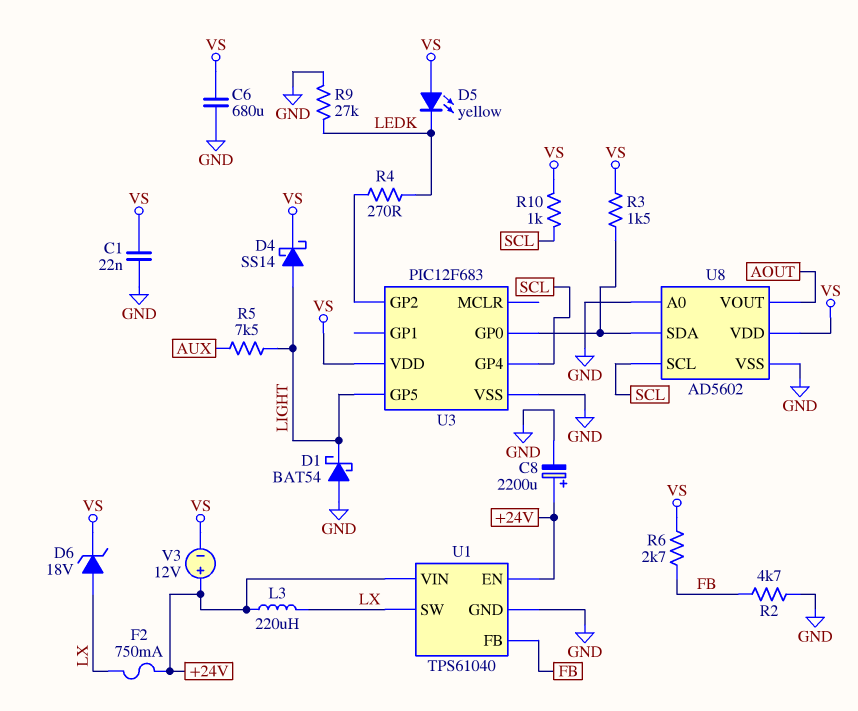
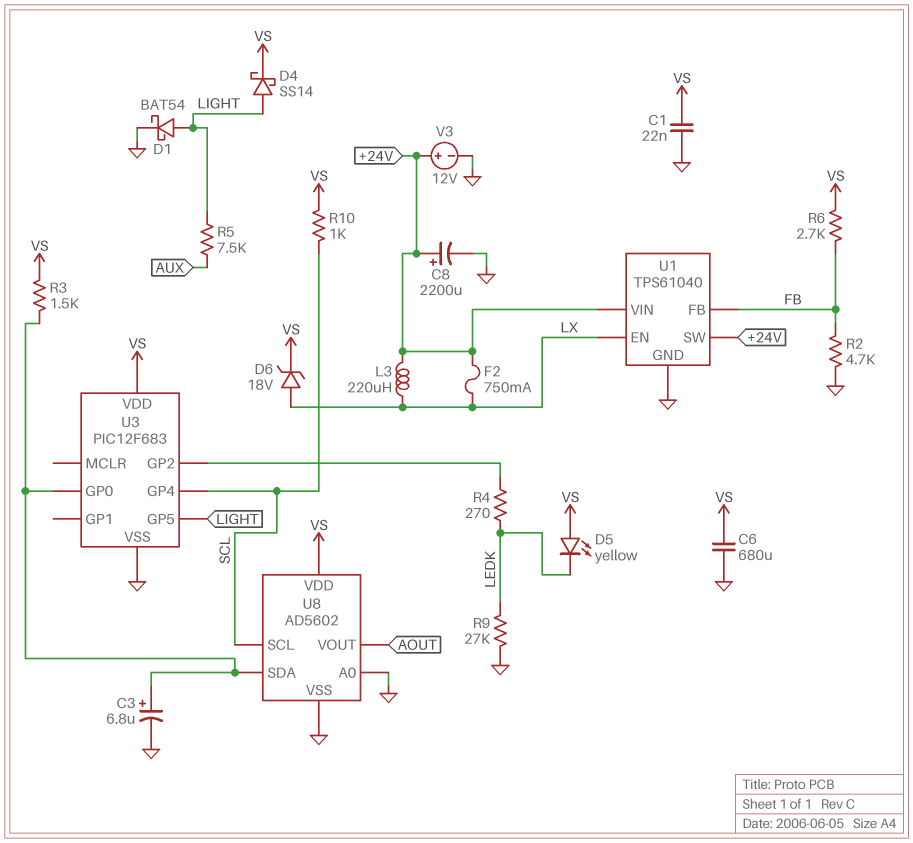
C3: none -> 6.8uF (plus U3/GP0, minus GND)
D1: schottky BAT54 (A GND, K LIGHT) -> schottky BAT54 (A LIGHT, K GND)
U1 pin EN: +24V -> LX
U1 pin SW: LX -> +24V
V3: 12V (plus +24V, minus VS) -> 12V (plus +24V, minus GND)

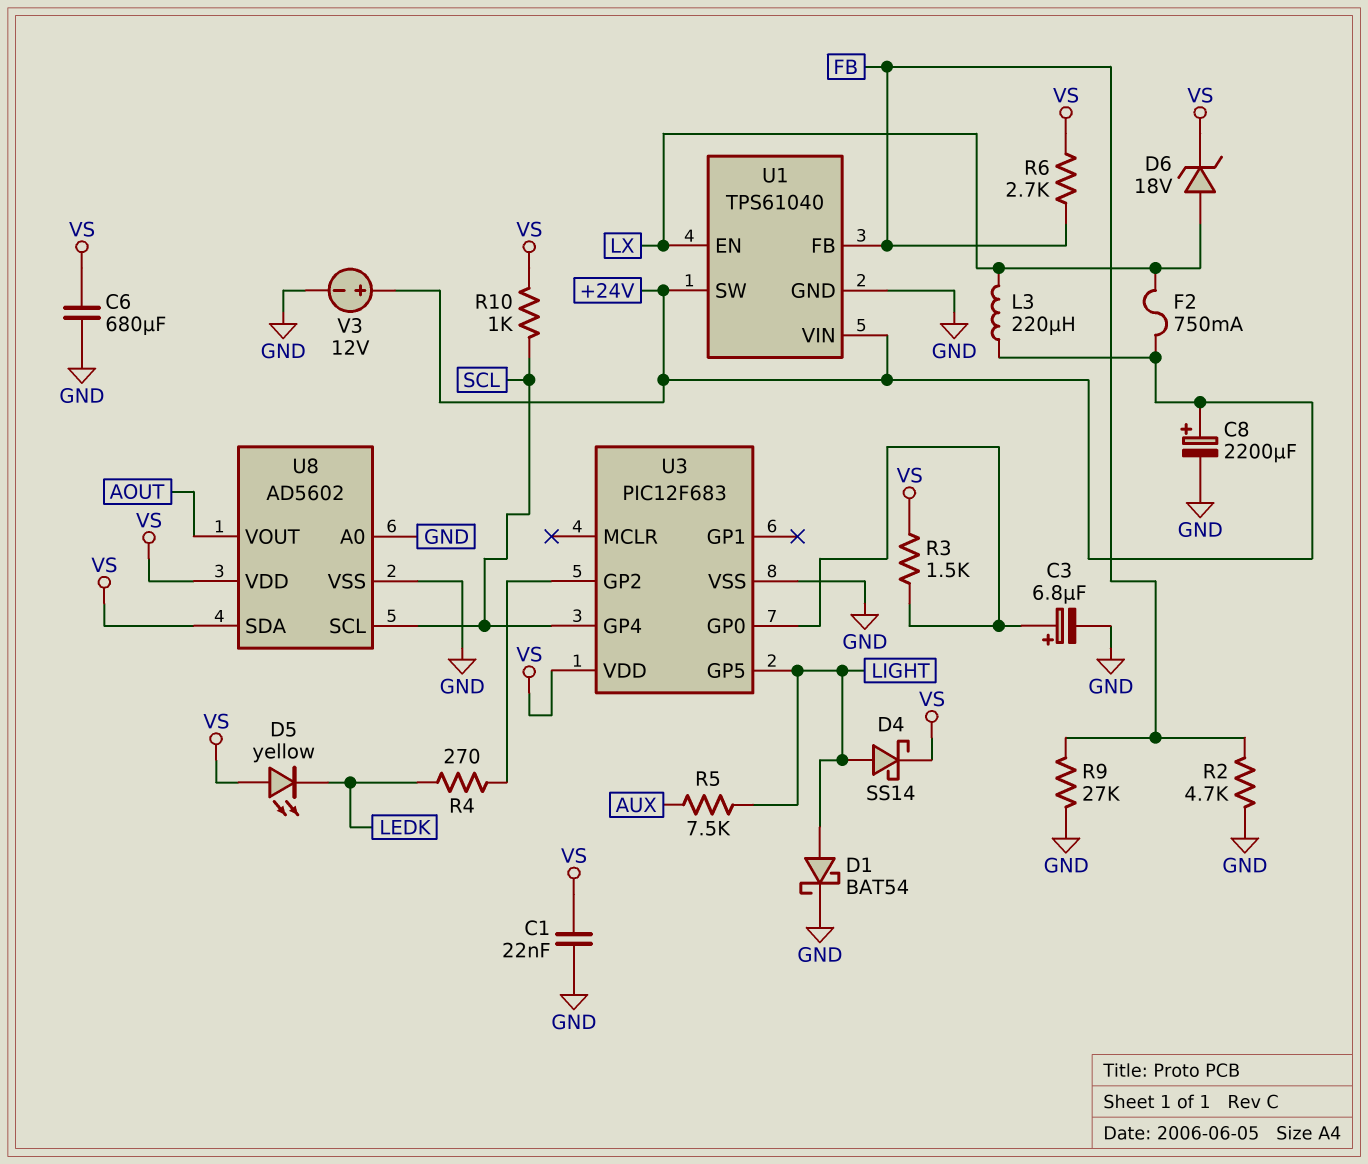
R9: 27k (GND, LEDK) -> 27k (FB, GND)
U8 pin SDA: U3/GP0 -> VS

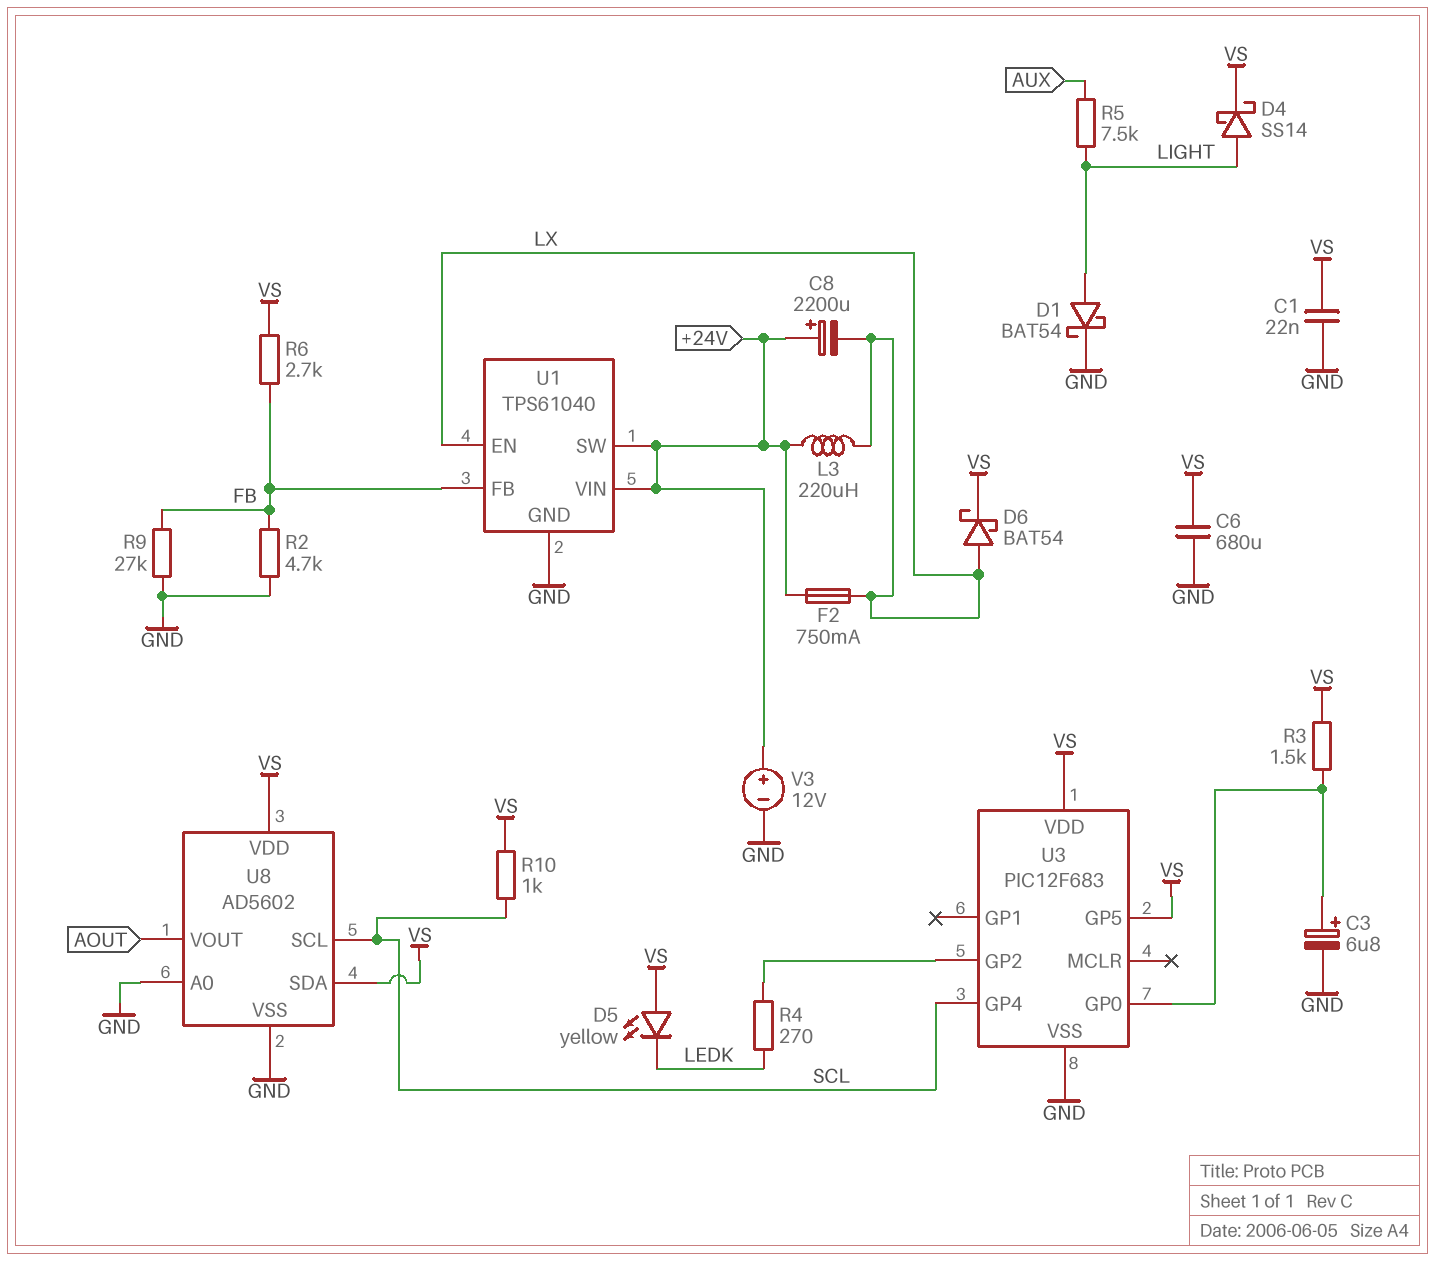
C8: 2200uF (plus +24V, minus GND) -> 2200uF (plus +24V, minus LX)
D6: zener 18V (A LX, K VS) -> schottky BAT54 (A LX, K VS)
U3 pin GP5: LIGHT -> VS

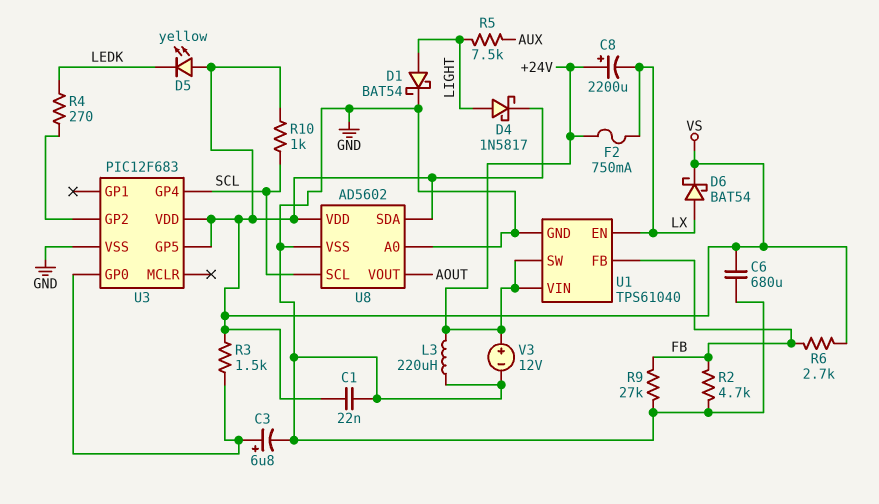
D4: schottky SS14 (A LIGHT, K VS) -> schottky 1N5817 (A LIGHT, K VS)
L3: 220uH (+24V, LX) -> 220uH (+24V, GND)

